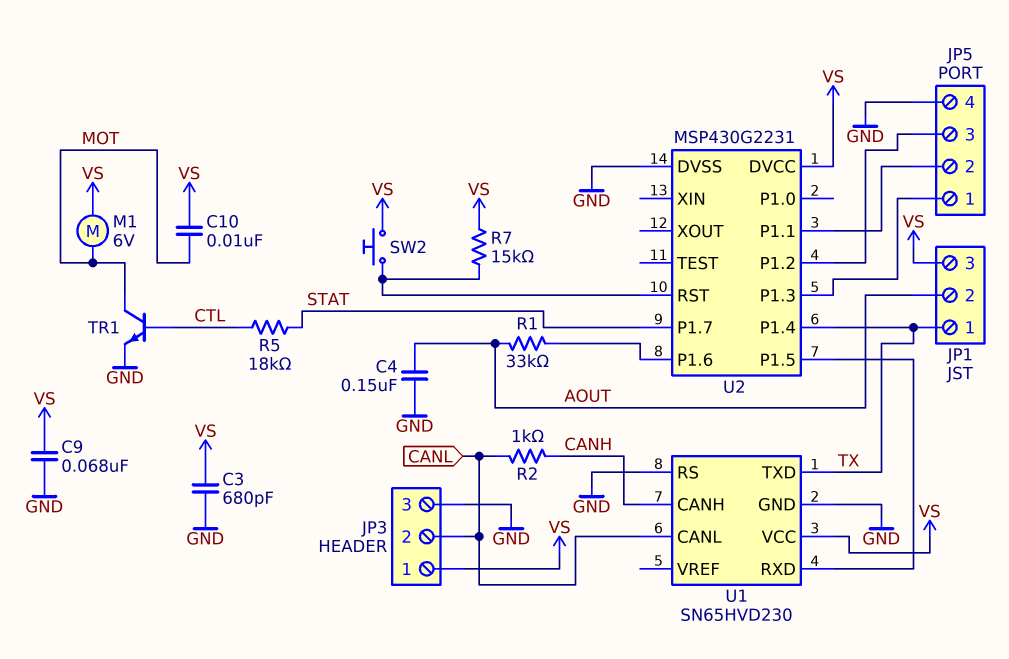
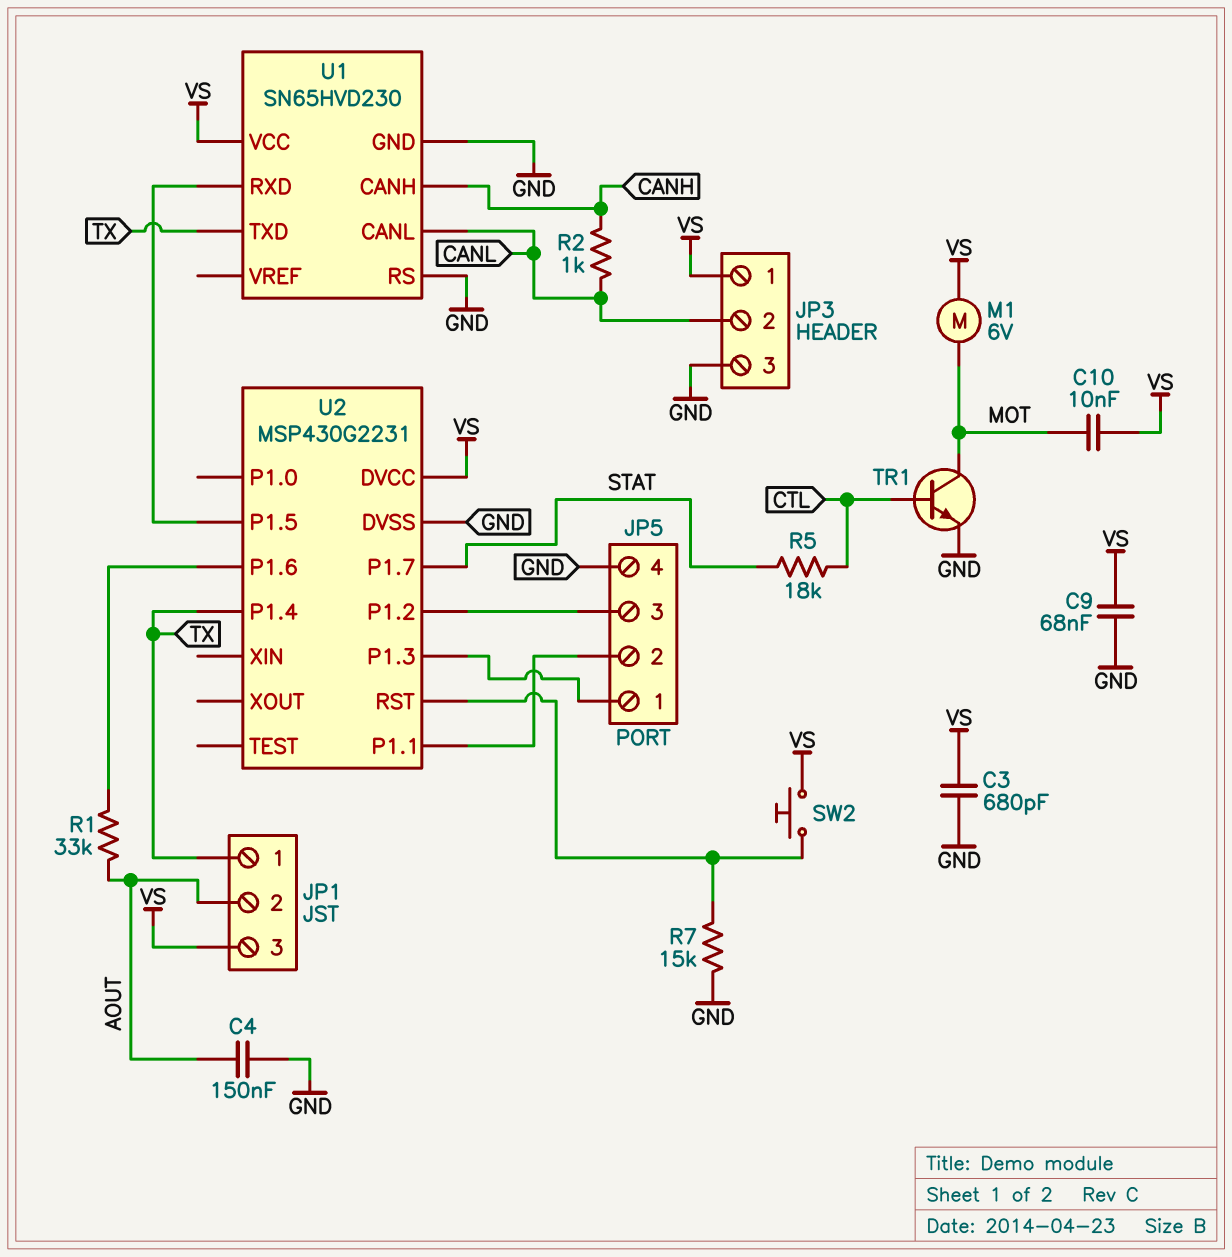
R7: 15k (U2/RST, VS) -> 15k (GND, U2/RST)

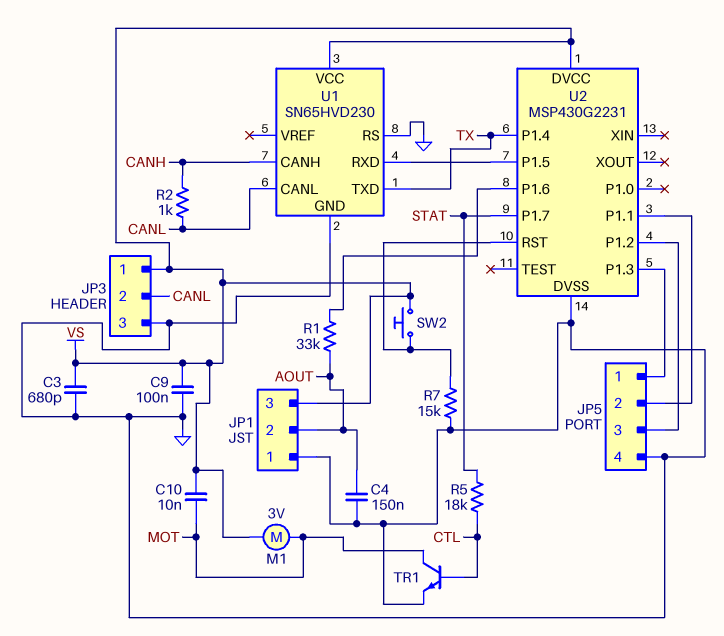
C9: 68nF (GND, VS) -> 100nF (GND, VS)
JP1 pin 1: TX -> GND
M1: motor 6V (MOT, VS) -> motor 3V (MOT, VS)

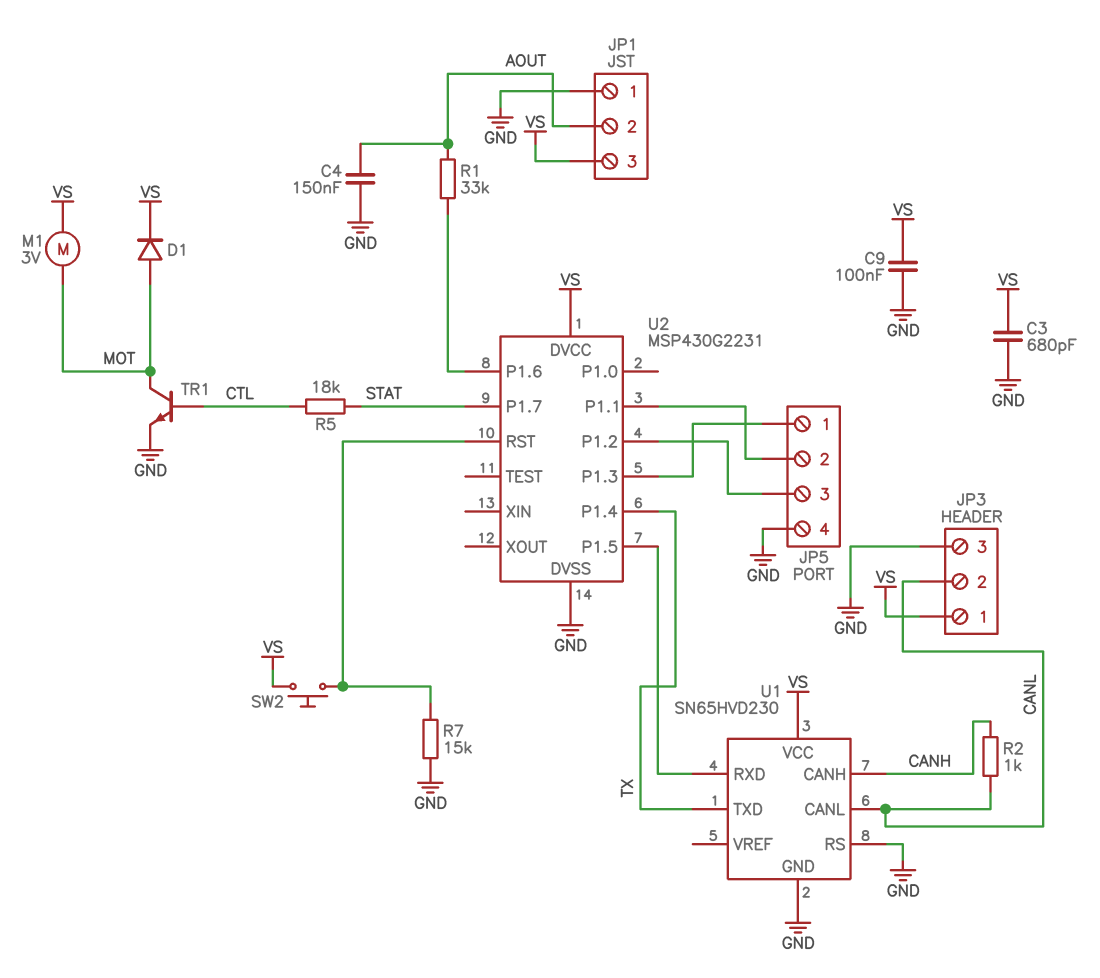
C10: 10nF (MOT, VS) -> none
D1: none -> diode (A MOT, K VS)

